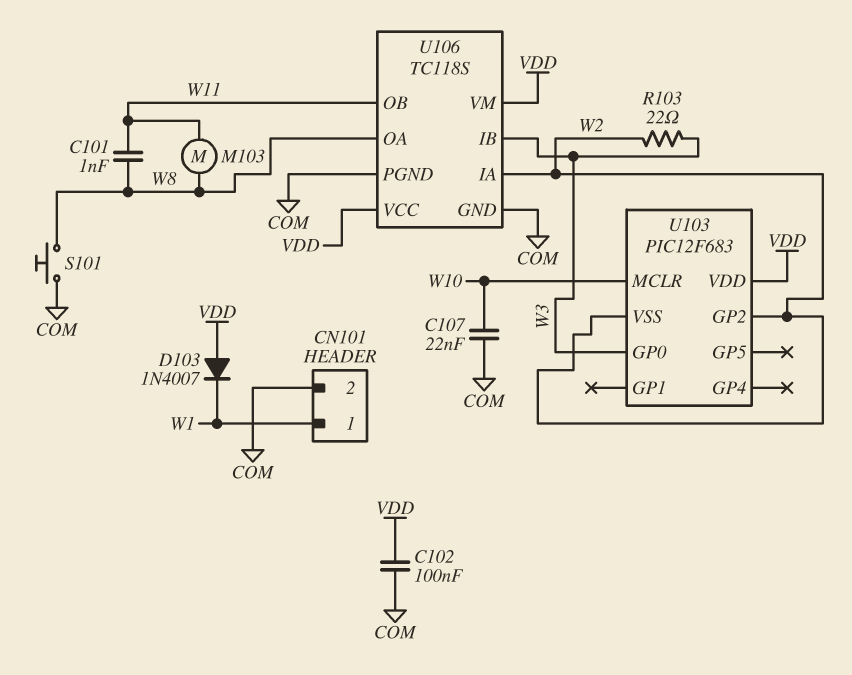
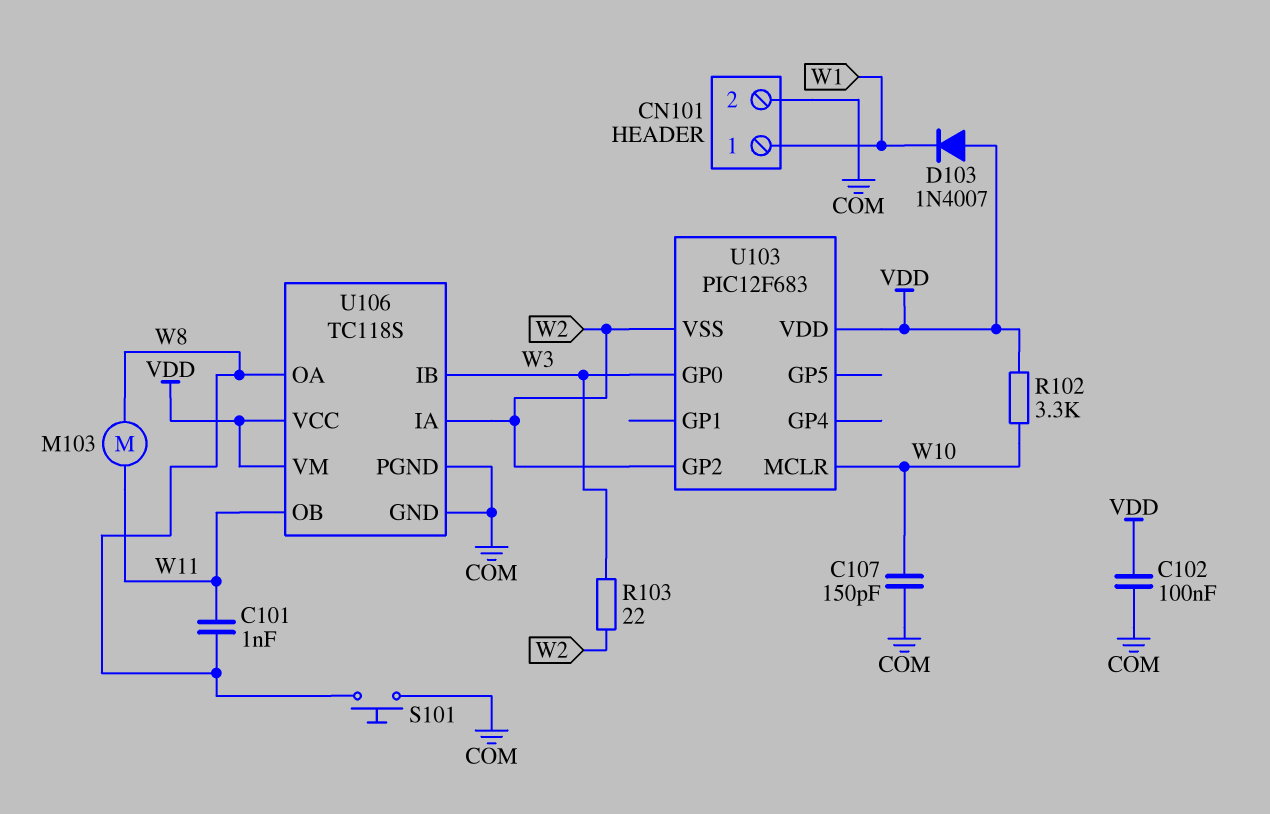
C107: 22nF (COM, W10) -> 150pF (COM, W10)
R102: none -> 3.3k (VDD, W10)

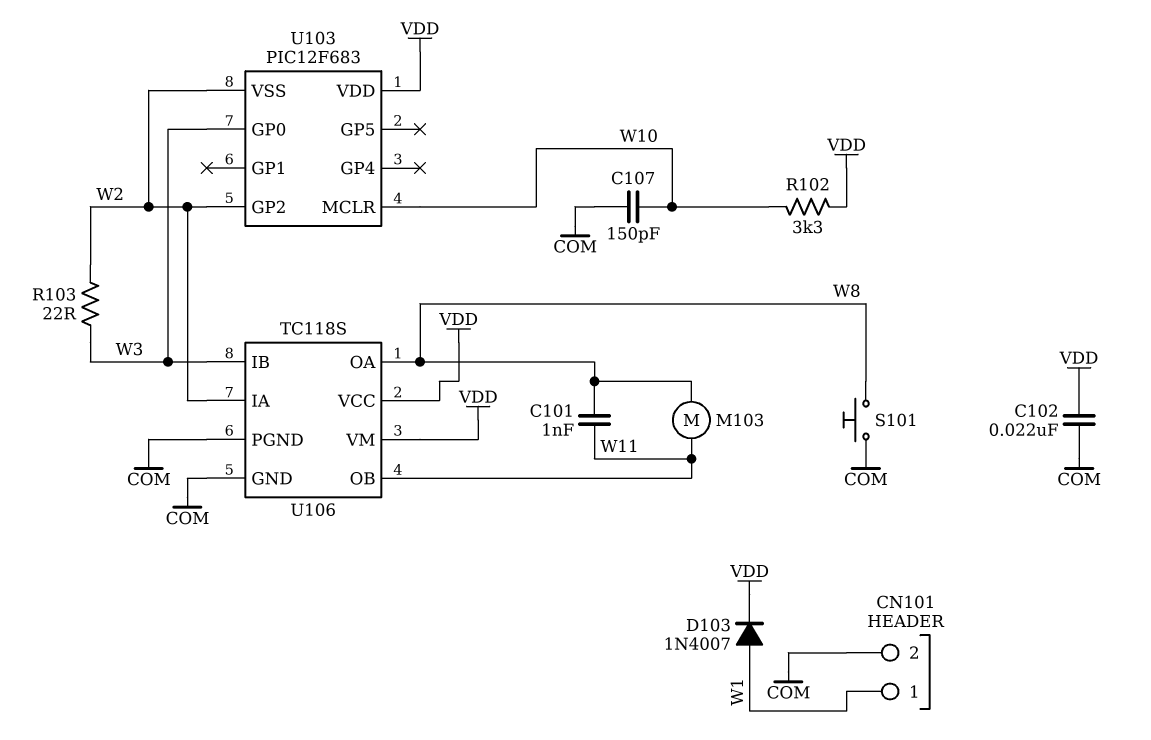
C102: 100nF (COM, VDD) -> 22nF (COM, VDD)
D103: diode 1N4007 (A VDD, K W1) -> diode 1N4007 (A W1, K VDD)

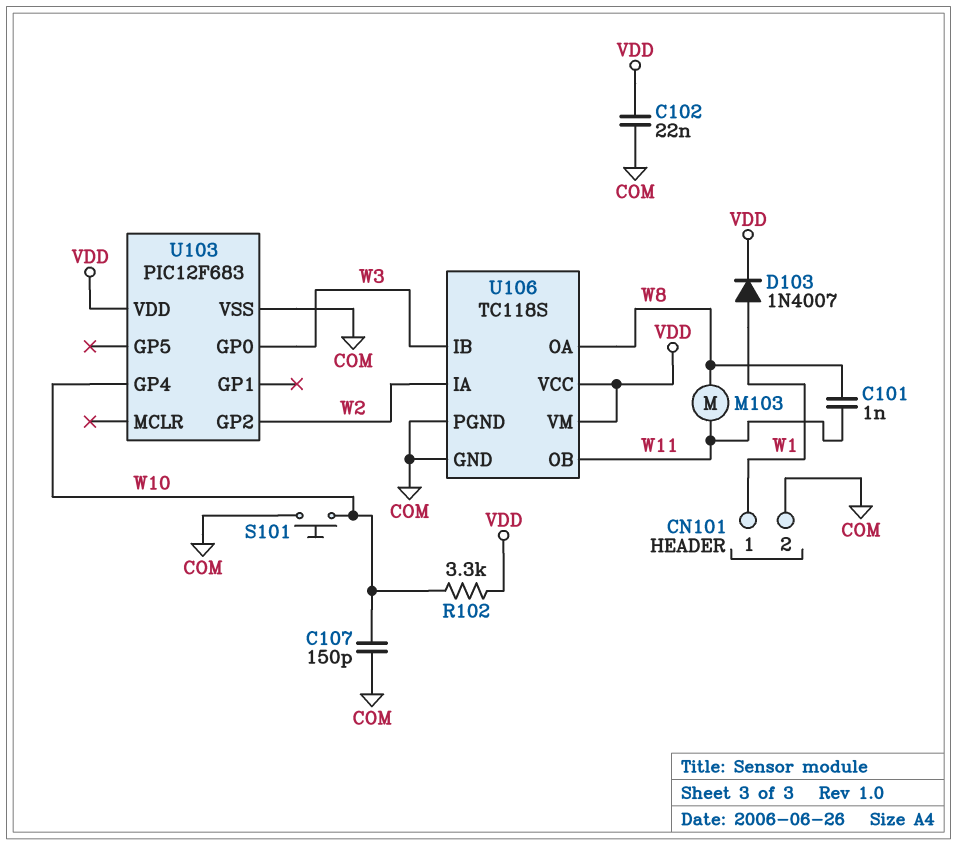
R103: 22 (W2, W3) -> none
S101: button (COM, W8) -> button (COM, W10)
U103 pin GP4: none -> W10
U103 pin MCLR: W10 -> none
U103 pin VSS: W2 -> COM

